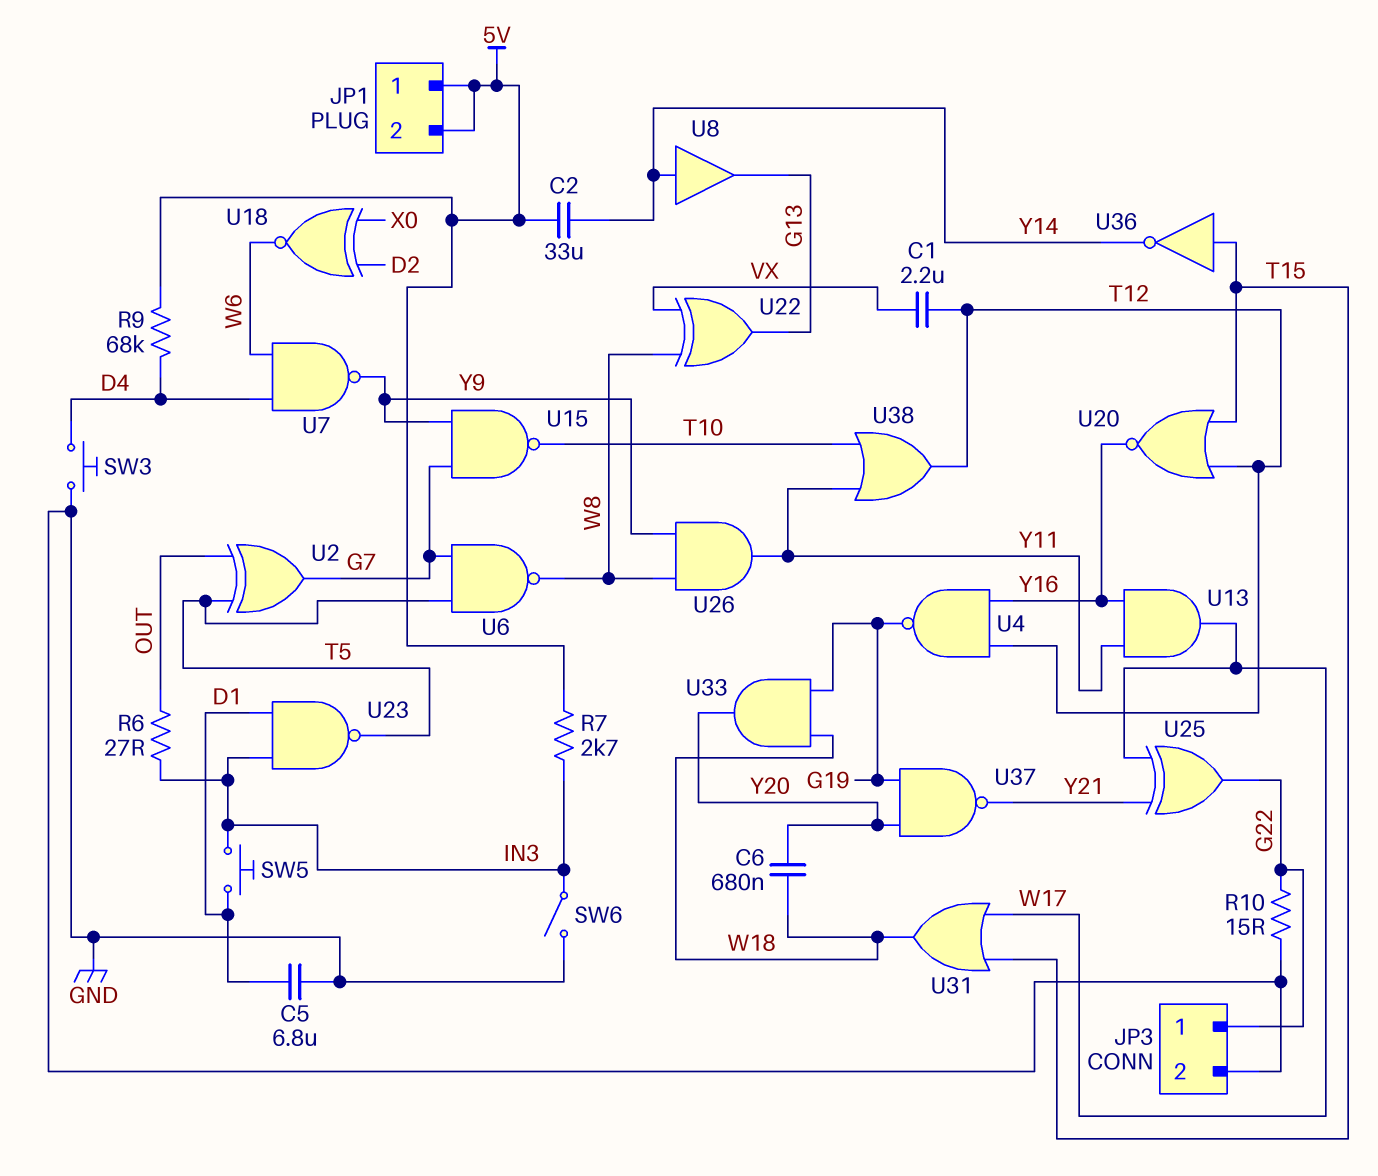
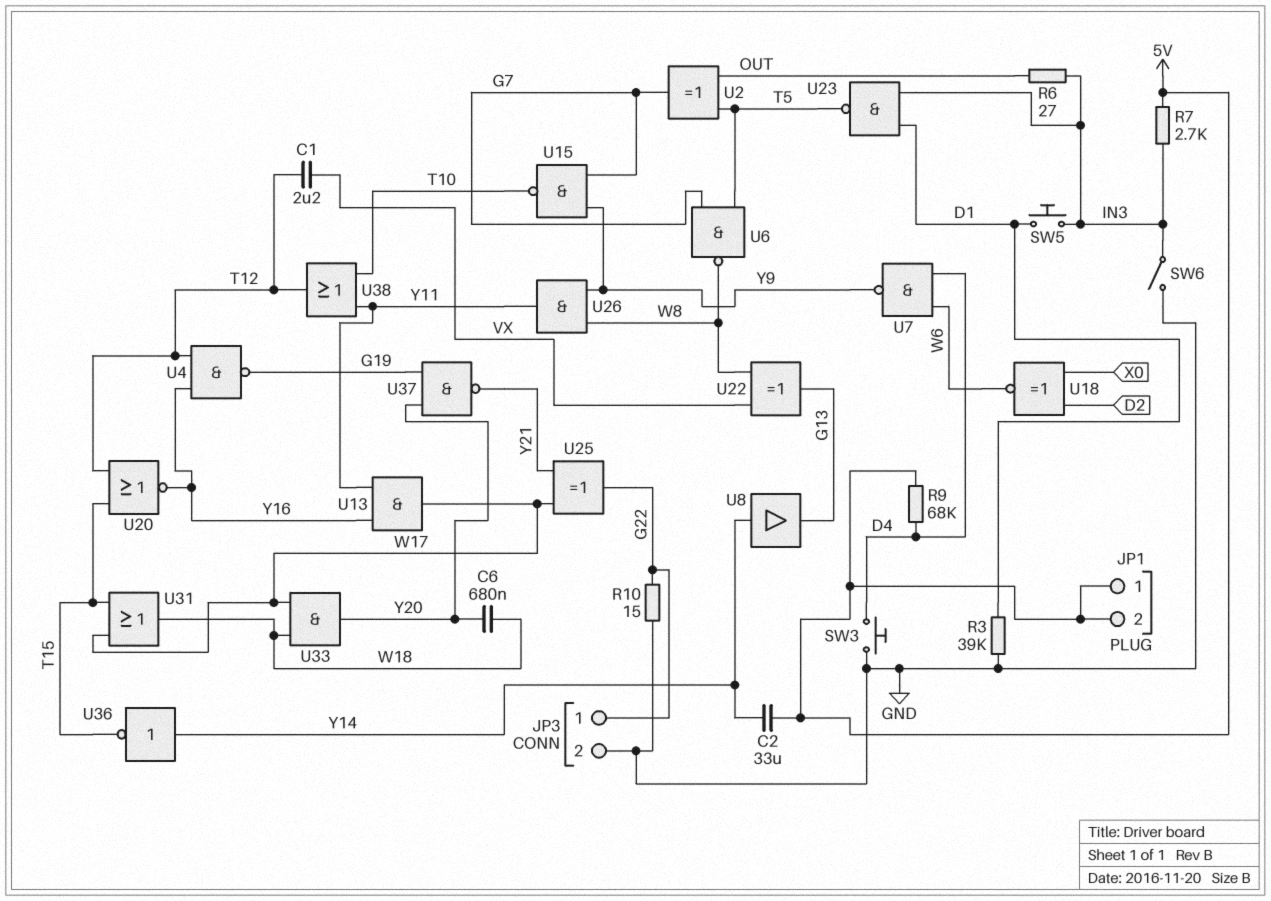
C5: 6.8uF (D1, GND) -> none
R3: none -> 39k (D1, GND)
U33: AND (in G19, in W18, out Y20) -> AND (in W17, in W18, out Y20)
U36: NOT (in T15, out Y14) -> NOT (in Y14, out T15)

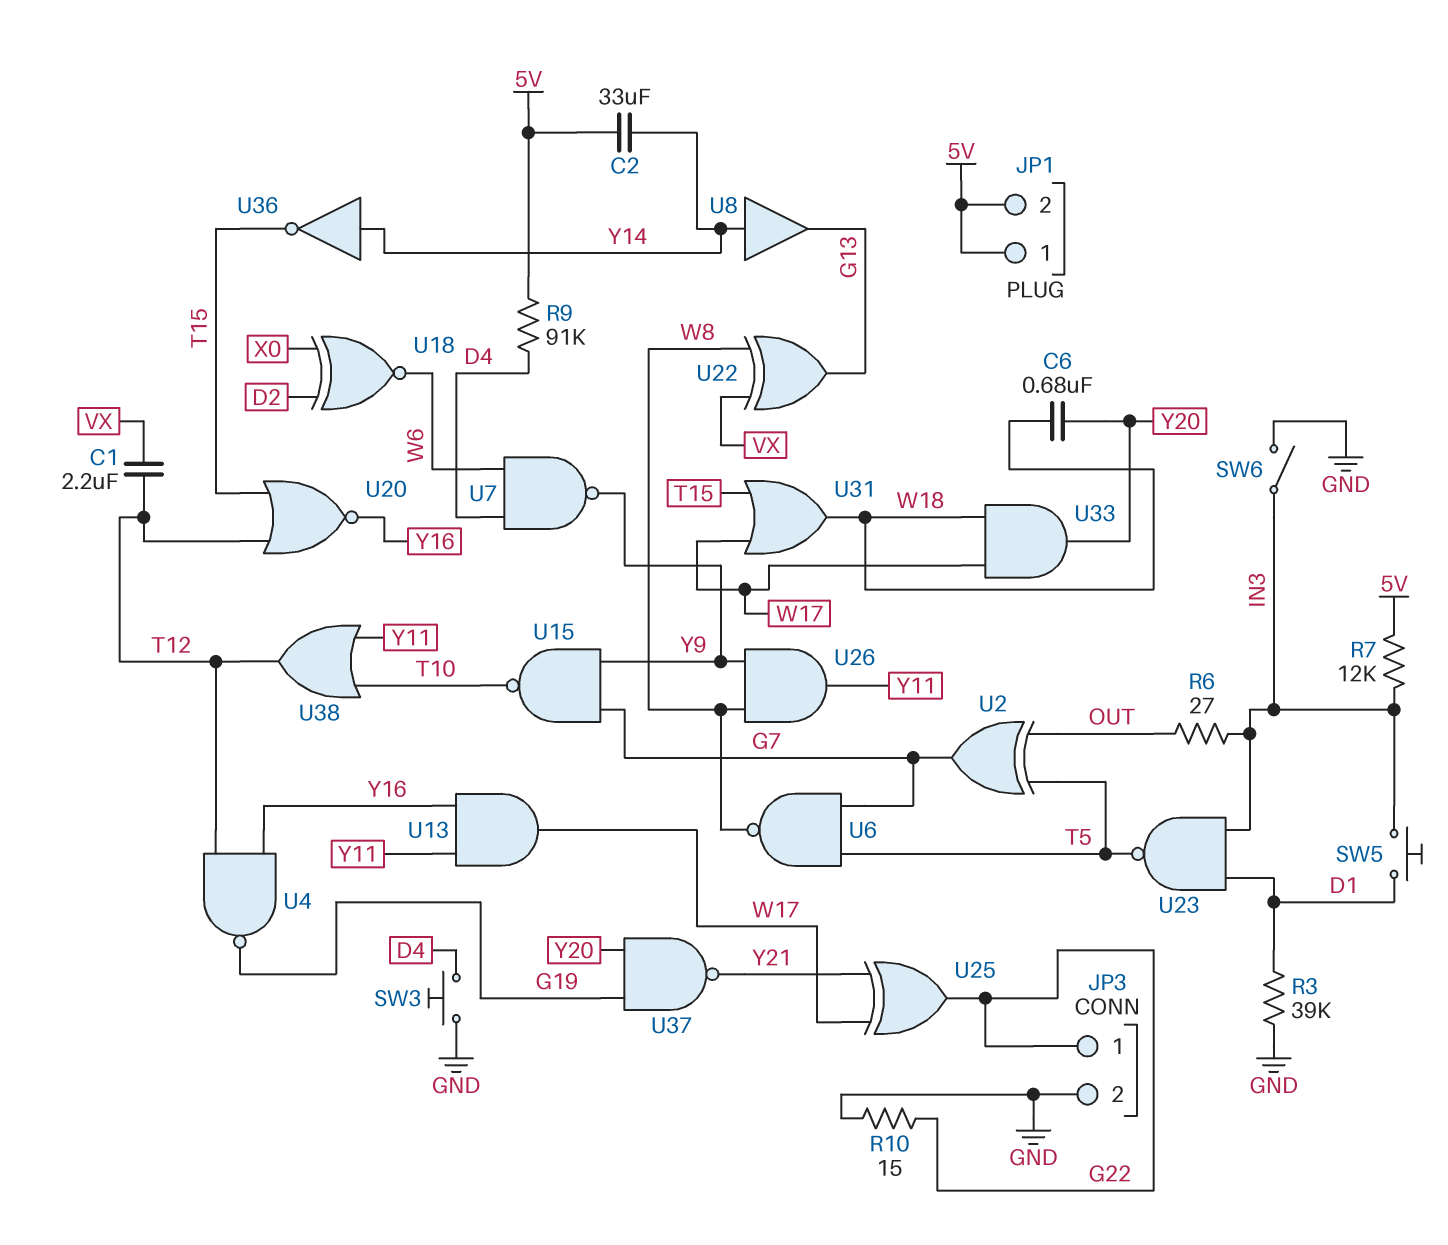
R7: 2.7k (5V, IN3) -> 12k (5V, IN3)
R9: 68k (5V, D4) -> 91k (5V, D4)

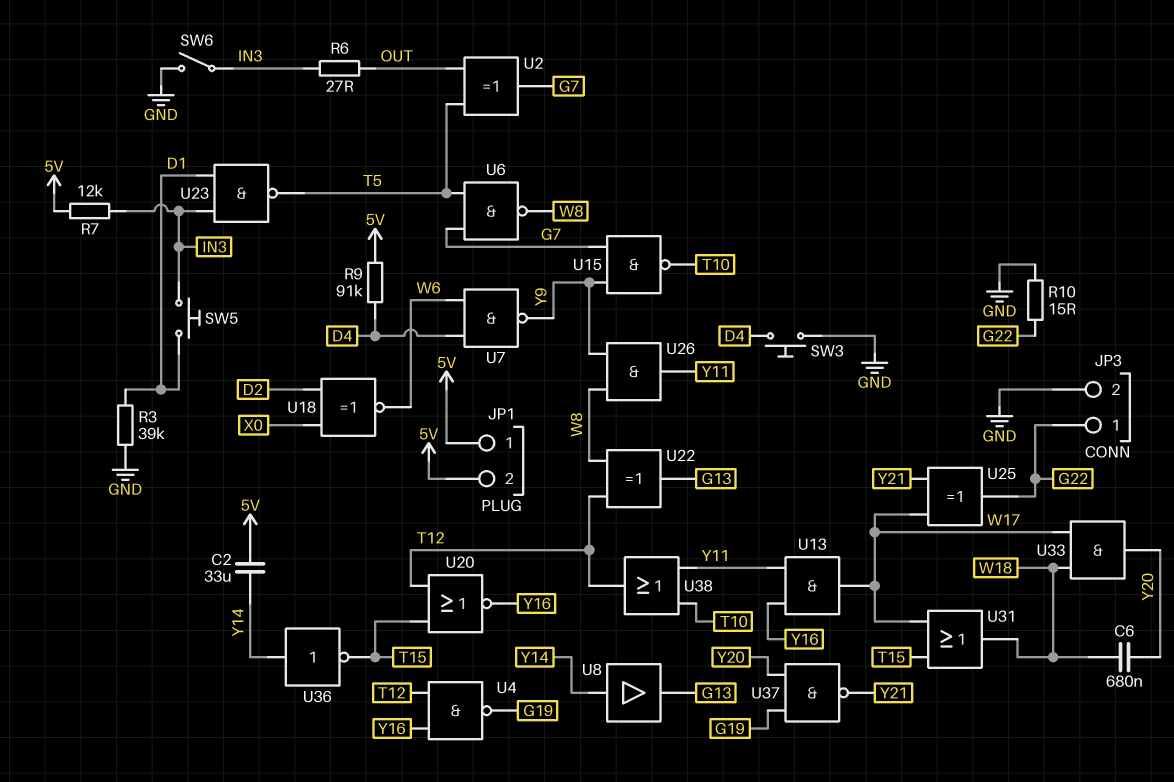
C1: 2.2uF (T12, VX) -> none
U22: XOR (in VX, in W8, out G13) -> XOR (in T12, in W8, out G13)

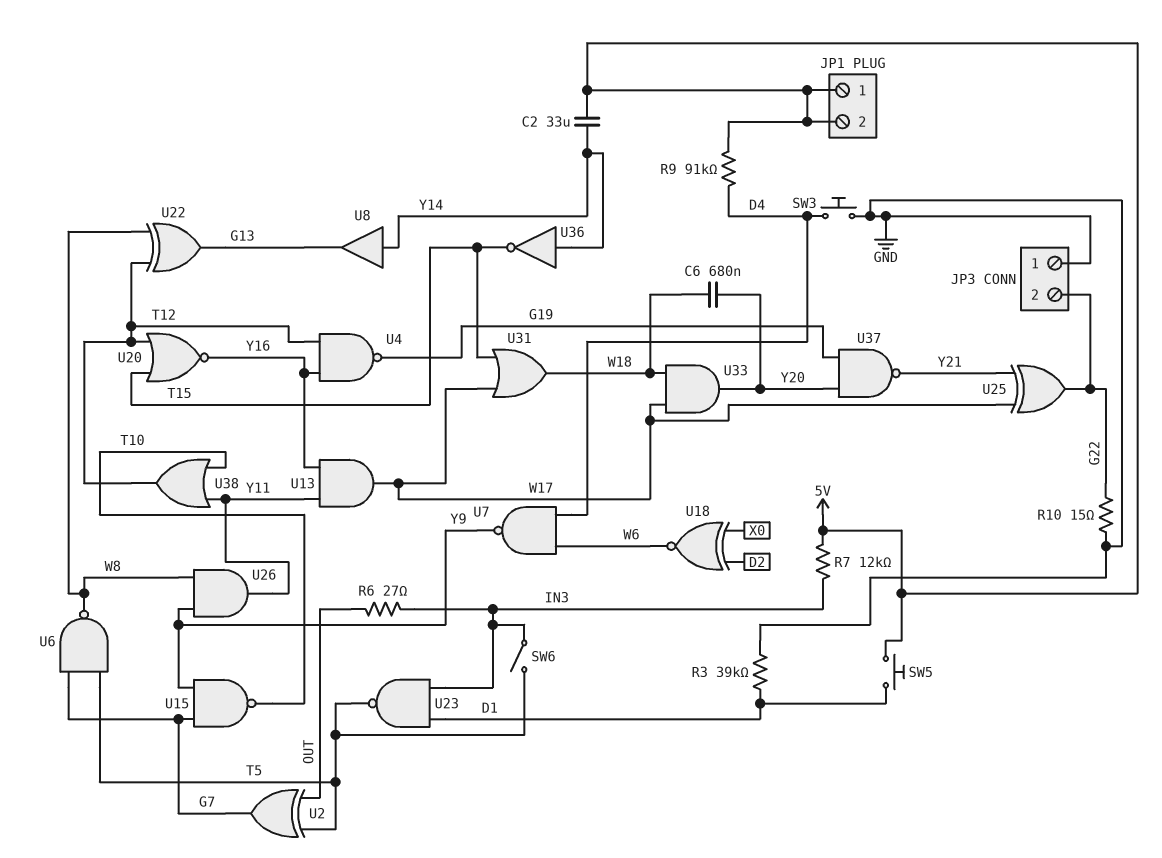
JP3 pin 1: G22 -> GND
JP3 pin 2: GND -> G22
SW5: button (D1, IN3) -> button (5V, D1)
SW6: switch (GND, IN3) -> switch (IN3, T5)

